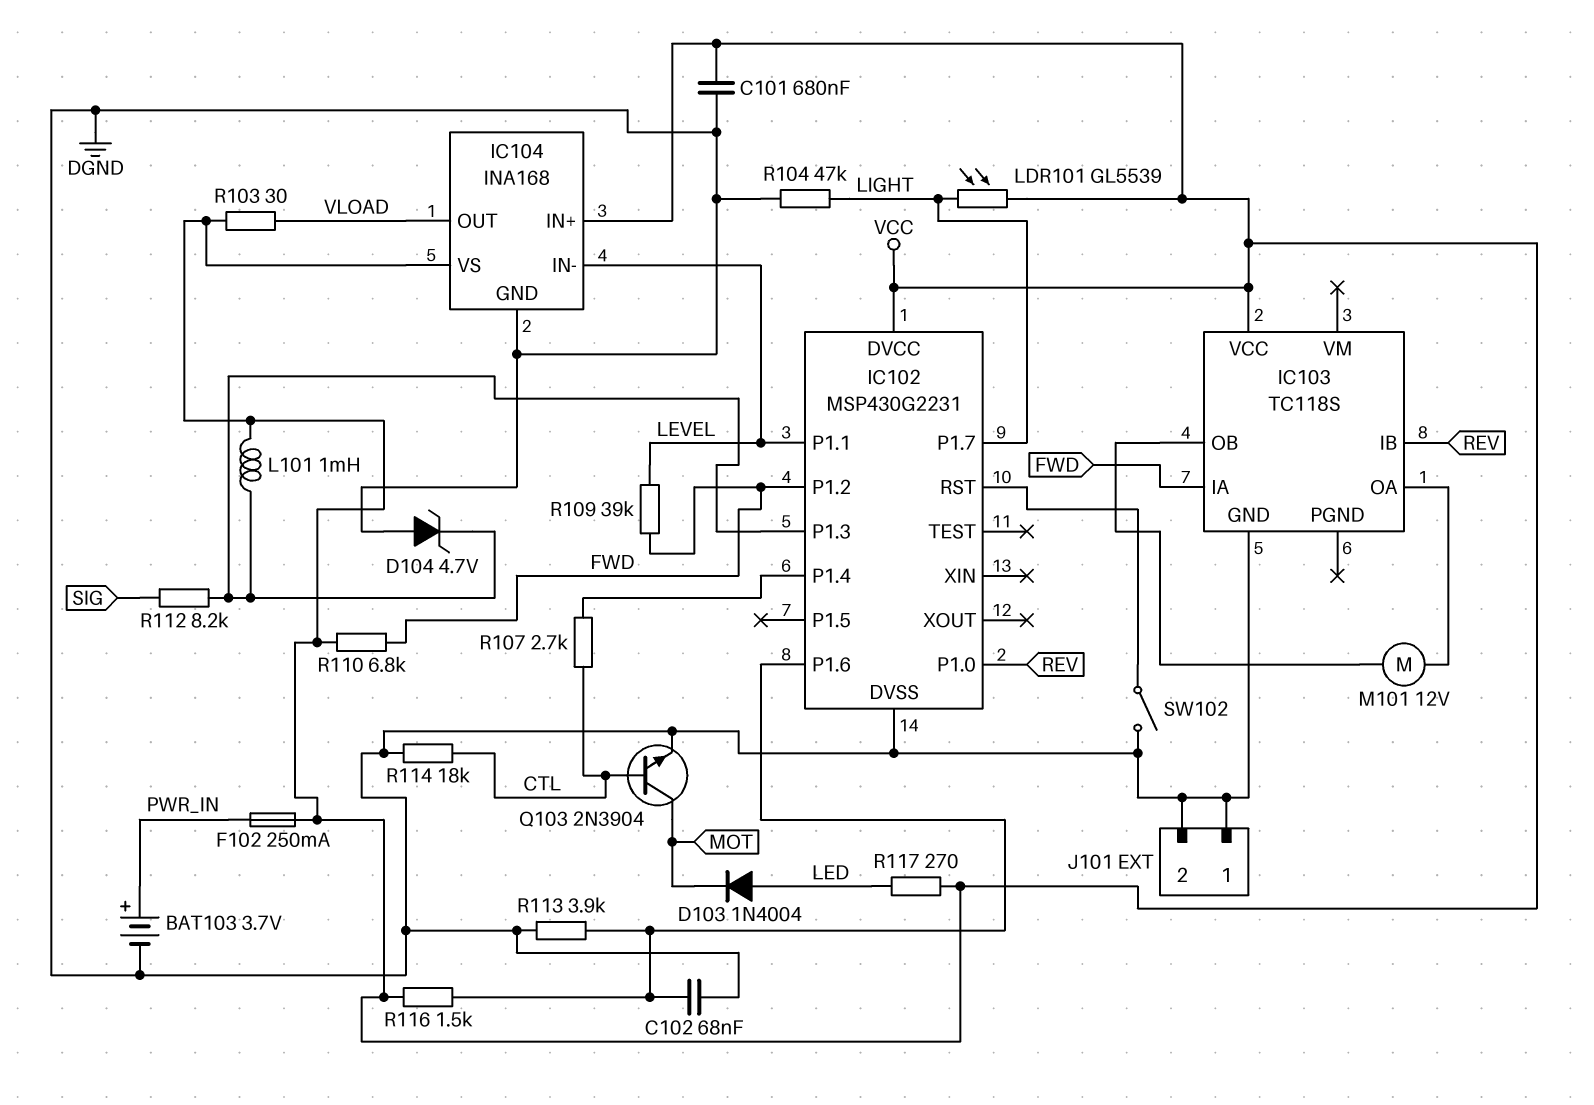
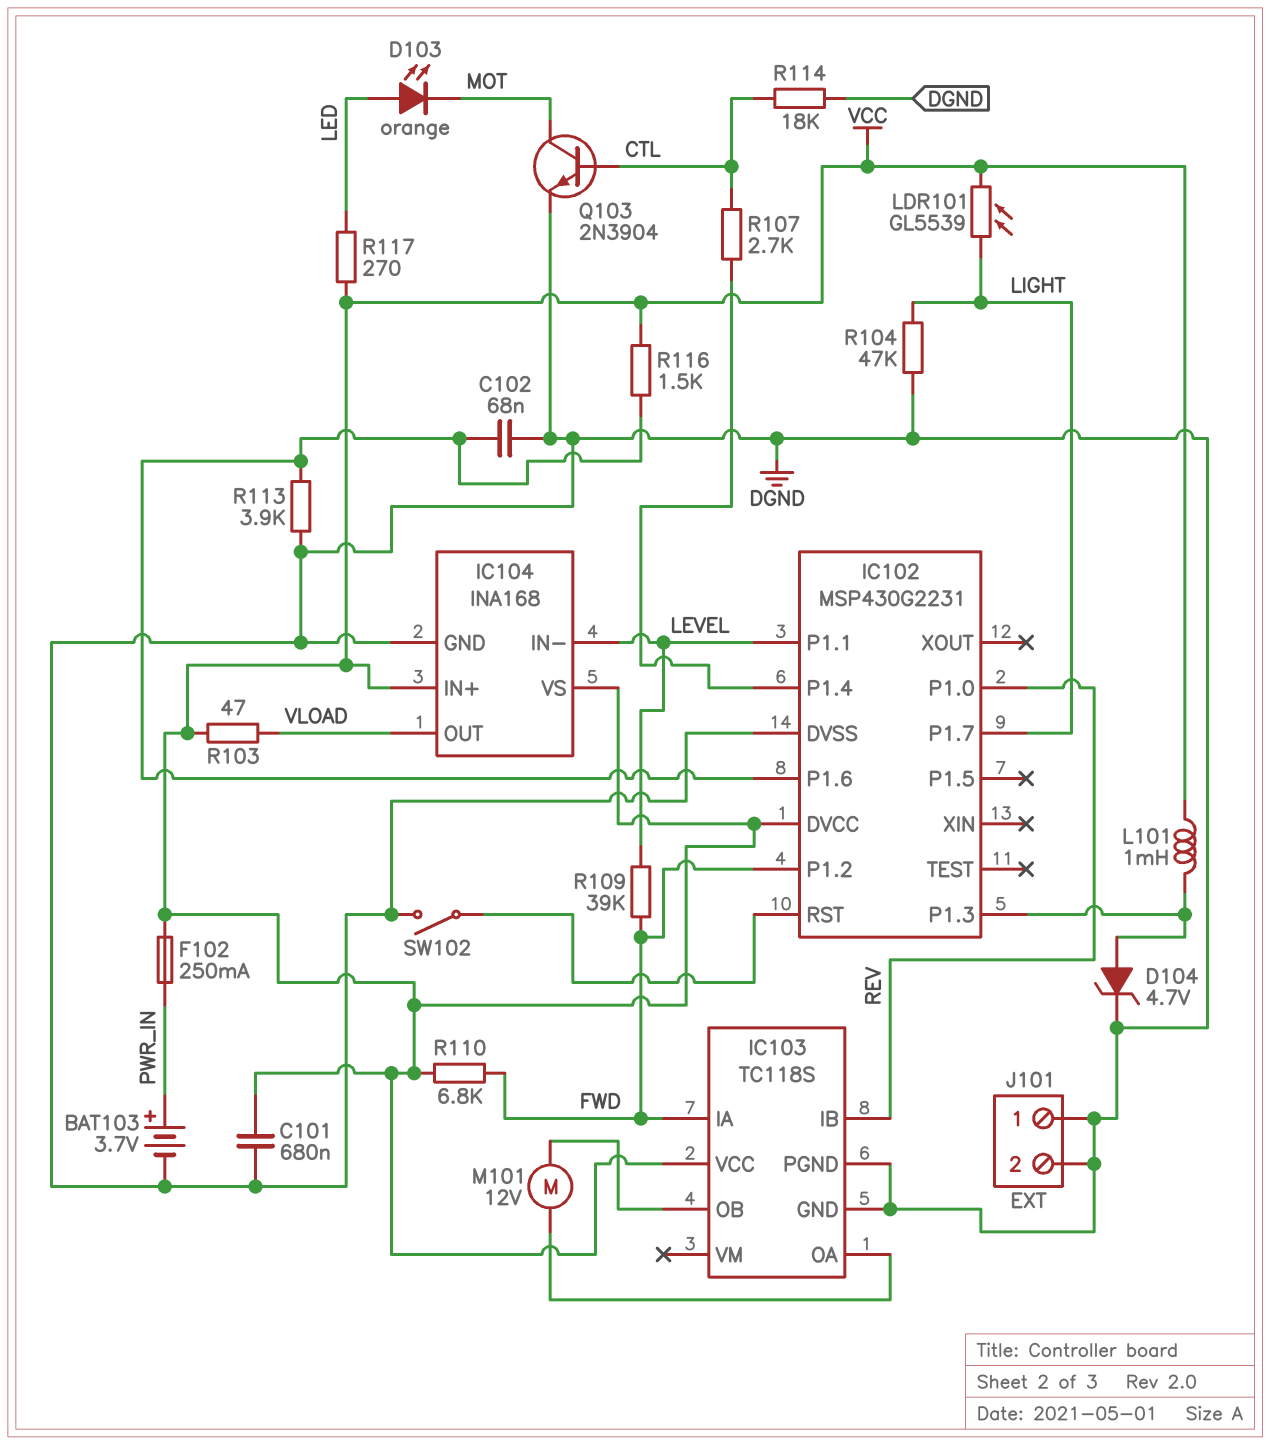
D103: diode 1N4004 (A LED, K MOT) -> LED orange (A LED, K MOT)
D104: zener 4.7V (A DGND, K IC102/P1.3) -> zener 4.7V (A IC102/P1.3, K DGND)
IC103 pin PGND: none -> DGND
R103: 30 (VCC, VLOAD) -> 47 (VCC, VLOAD)
R112: 8.2k (IC102/P1.3, SIG) -> none

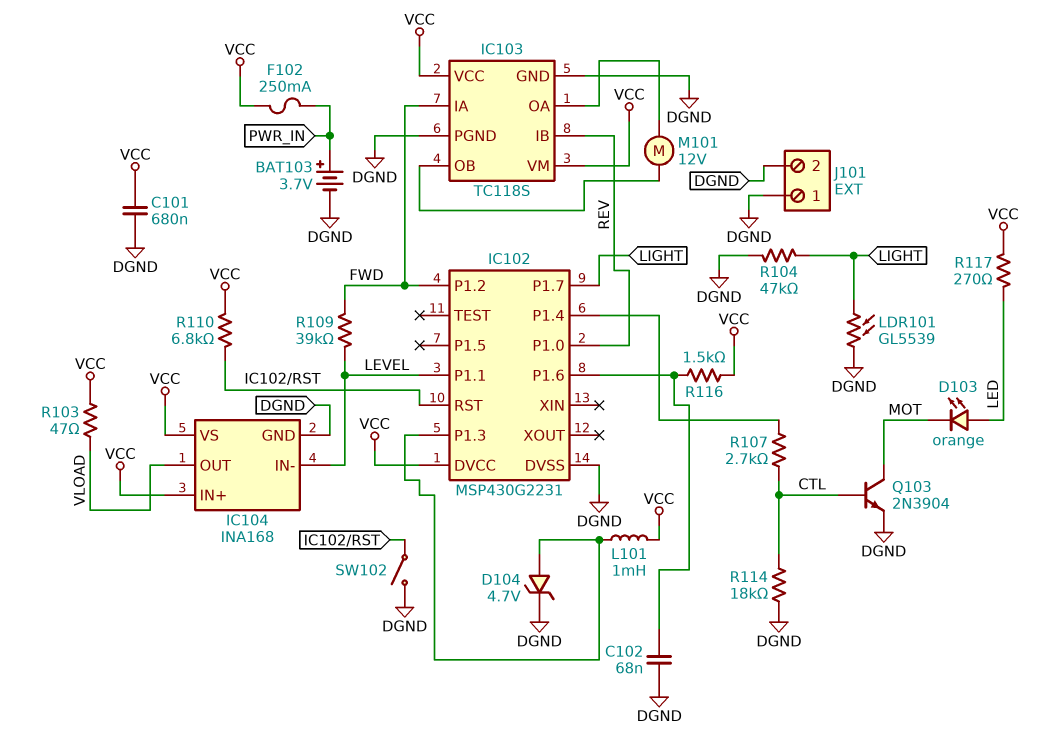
IC103 pin VM: none -> VCC
LDR101: GL5539 (LIGHT, VCC) -> GL5539 (DGND, LIGHT)
R110: 6.8k (FWD, VCC) -> 6.8k (IC102/RST, VCC)
R113: 3.9k (DGND, IC102/P1.6) -> none

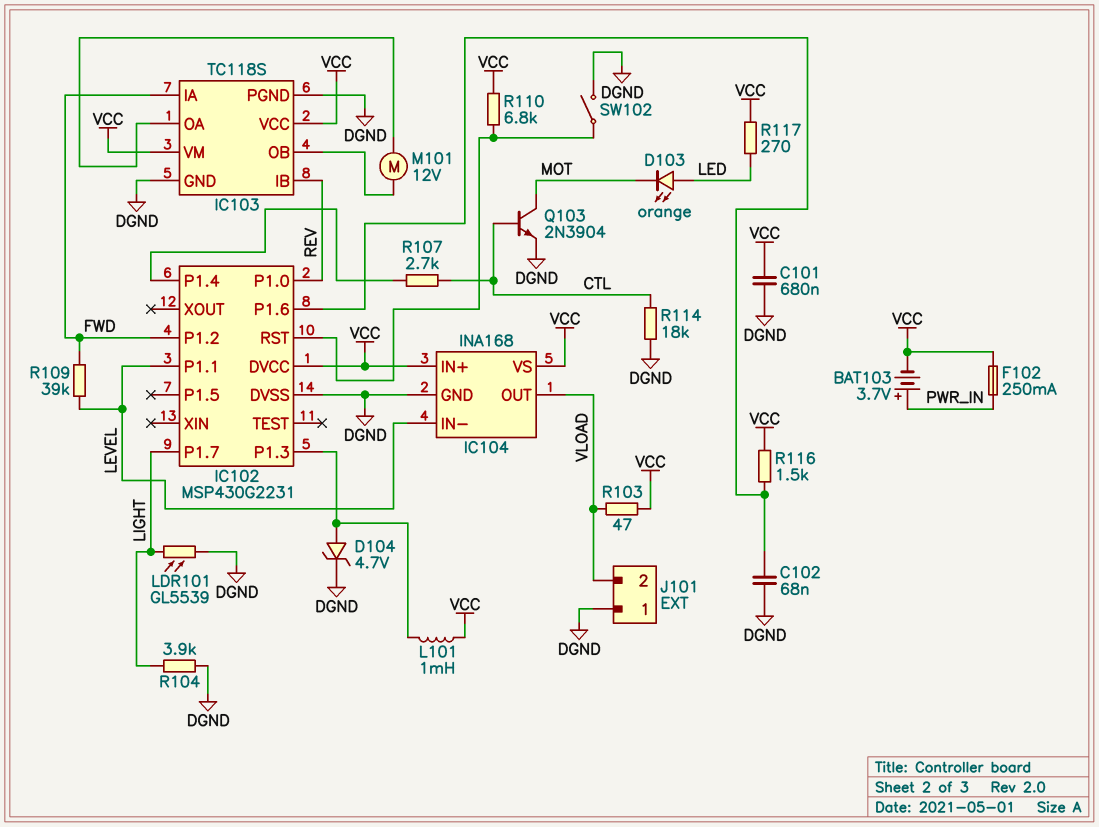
BAT103: 3.7V (plus PWR_IN, minus DGND) -> 3.7V (plus PWR_IN, minus VCC)
J101 pin 2: DGND -> VLOAD
R104: 47k (DGND, LIGHT) -> 3.9k (DGND, LIGHT)

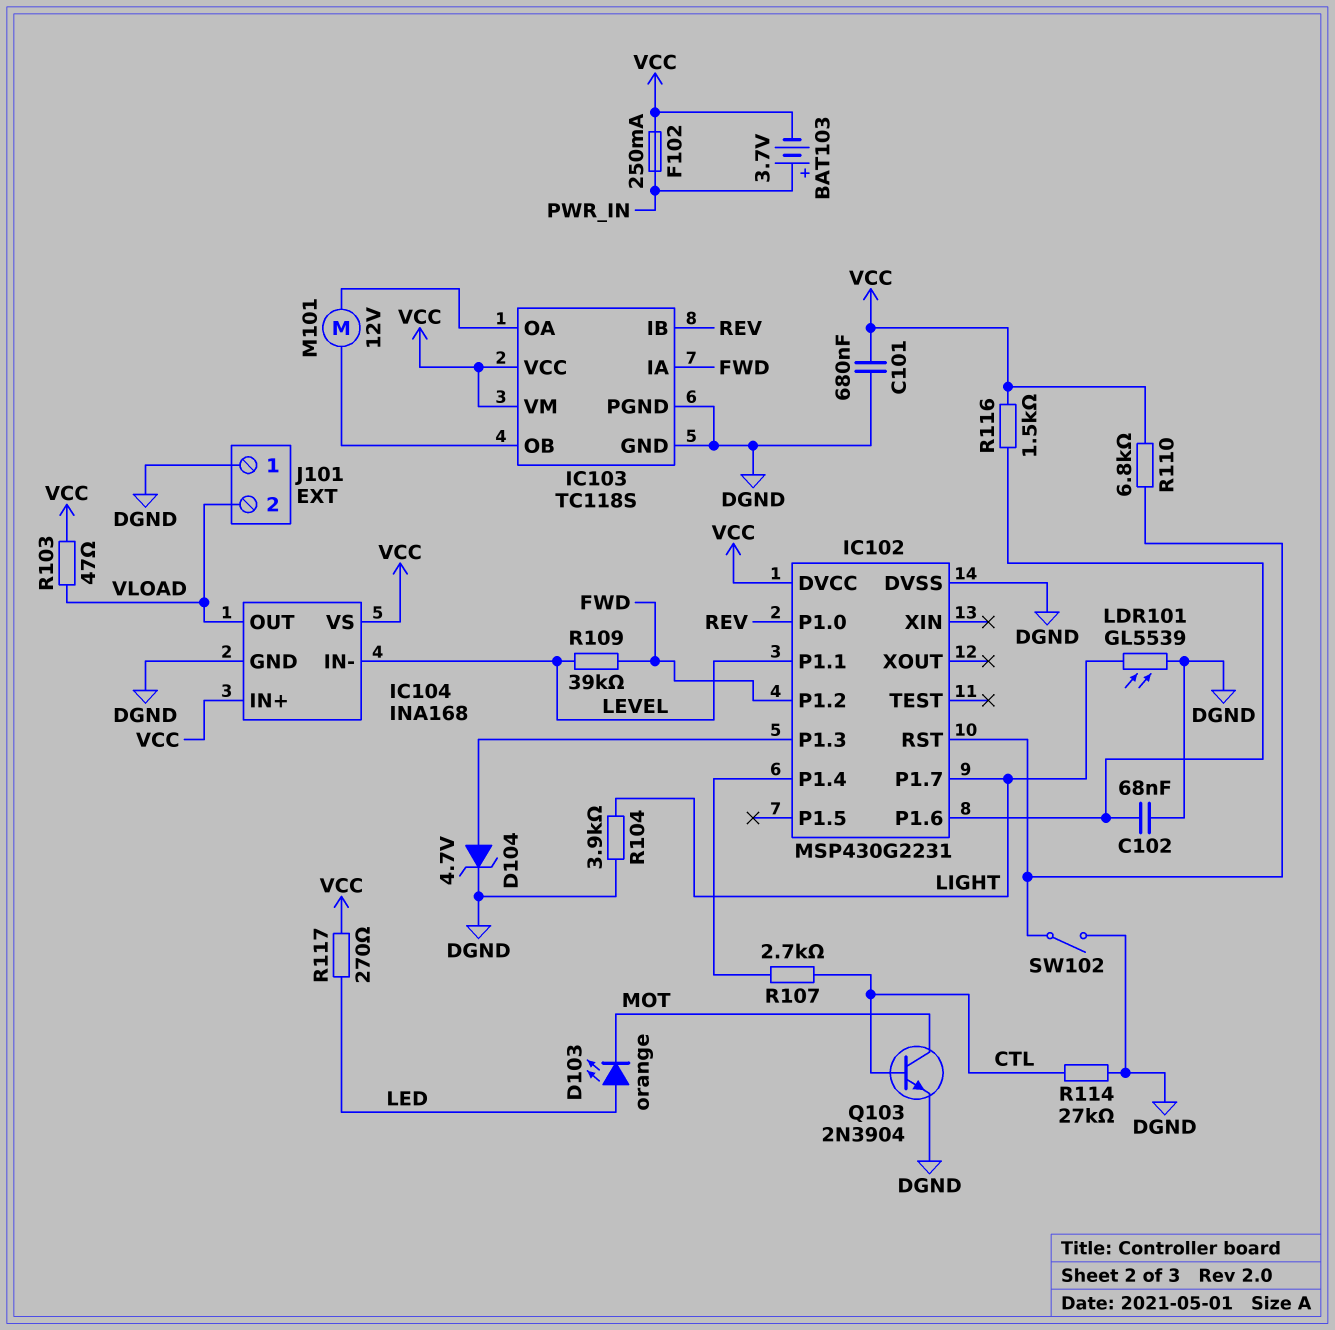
L101: 1mH (IC102/P1.3, VCC) -> none
R114: 18k (CTL, DGND) -> 27k (CTL, DGND)

